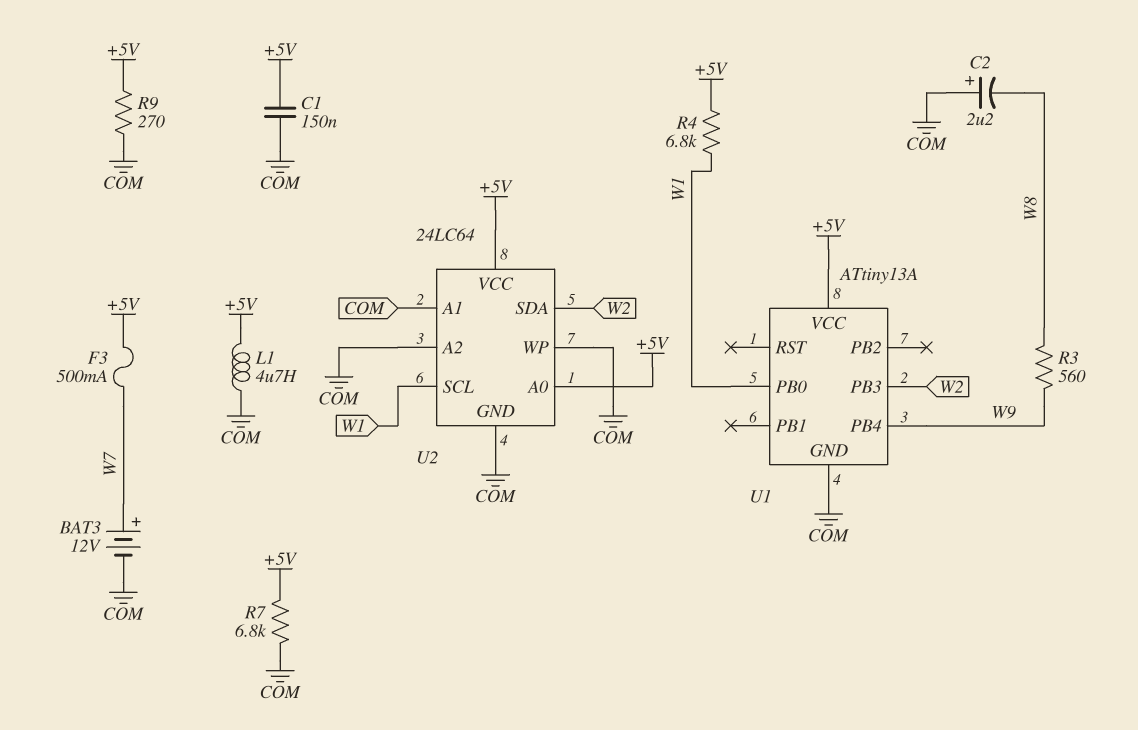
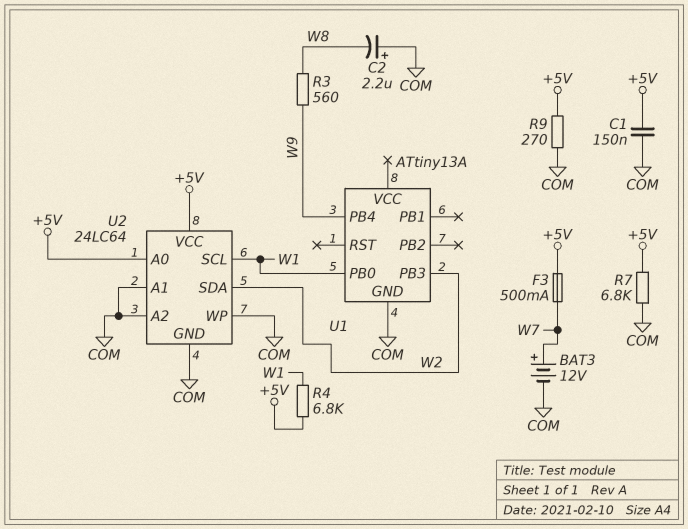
L1: 4.7uH (+5V, COM) -> none
U1 pin VCC: +5V -> none

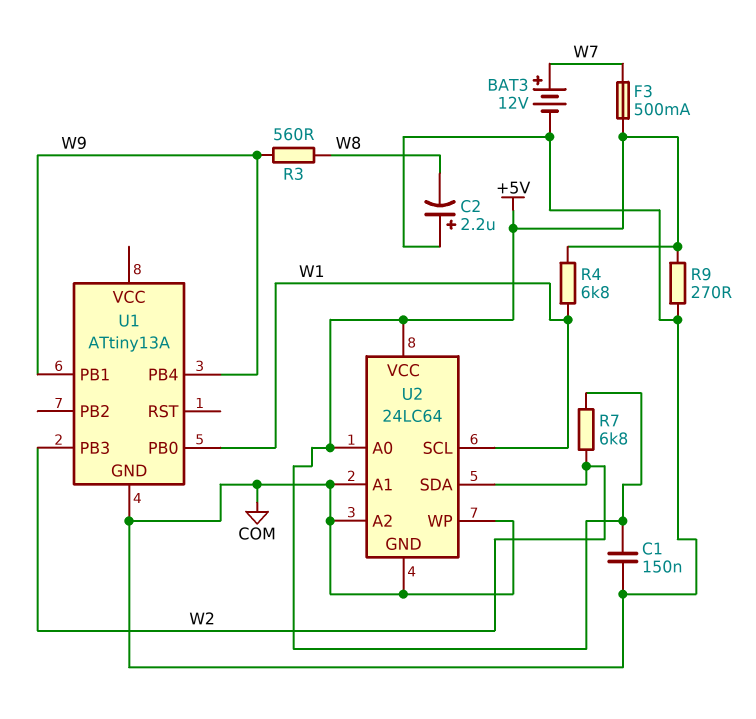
R7: 6.8k (+5V, COM) -> 6.8k (+5V, W2)
U1 pin PB1: none -> W9

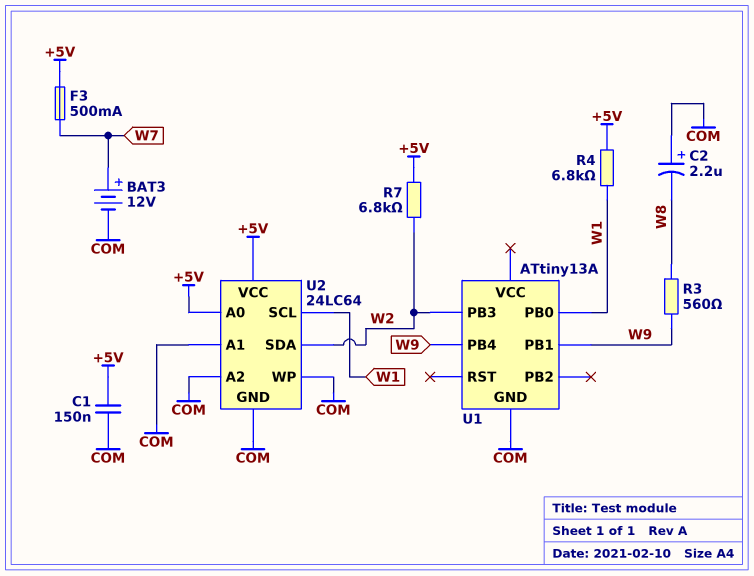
R9: 270 (+5V, COM) -> none

